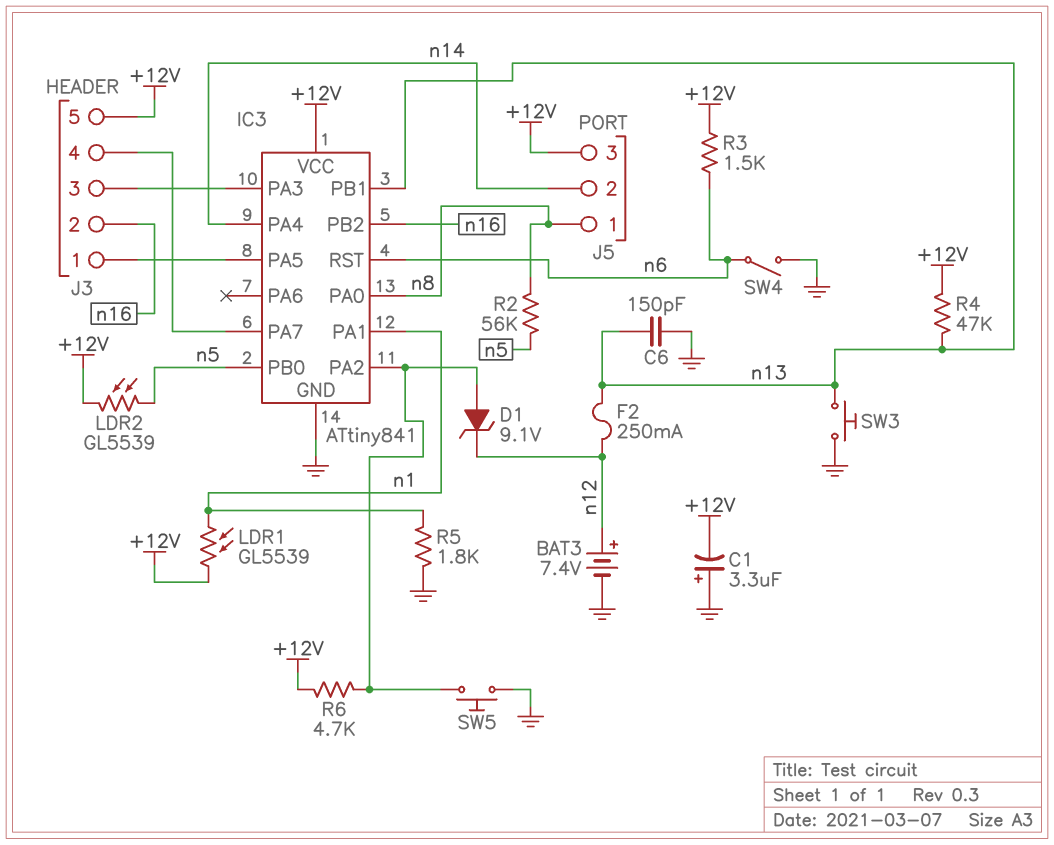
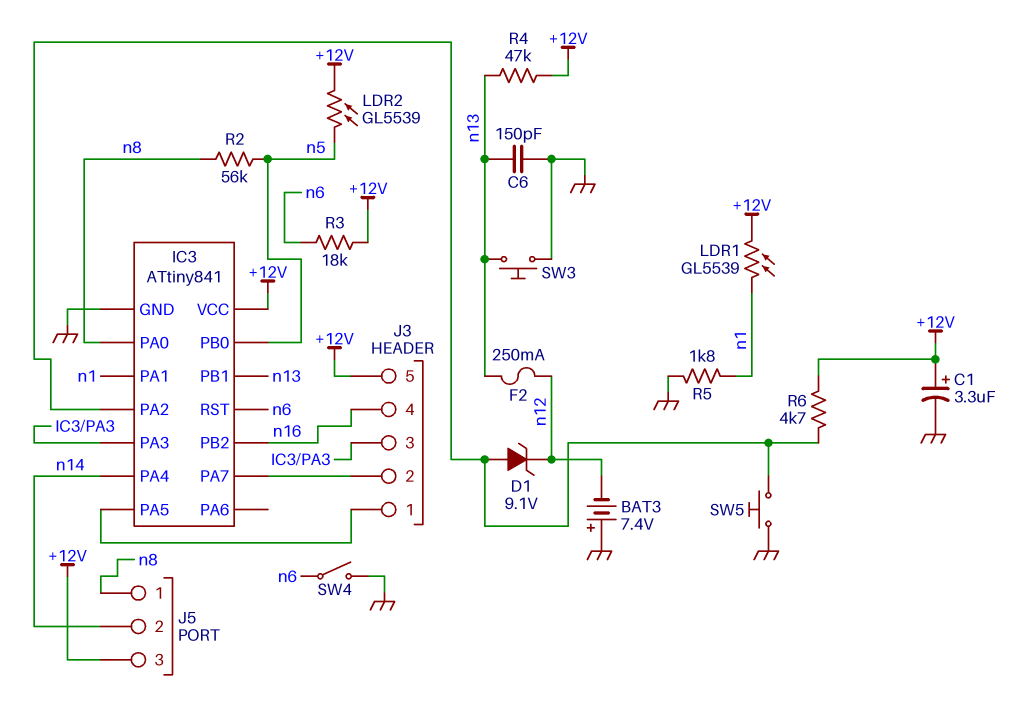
BAT3: 7.4V (plus n12, minus GND) -> 7.4V (plus GND, minus n12)
C1: 3.3uF (plus GND, minus +12V) -> 3.3uF (plus +12V, minus GND)
J3 pin 2: n16 -> IC3/PA7
J3 pin 4: IC3/PA7 -> n16
R3: 1.5k (+12V, n6) -> 18k (+12V, n6)

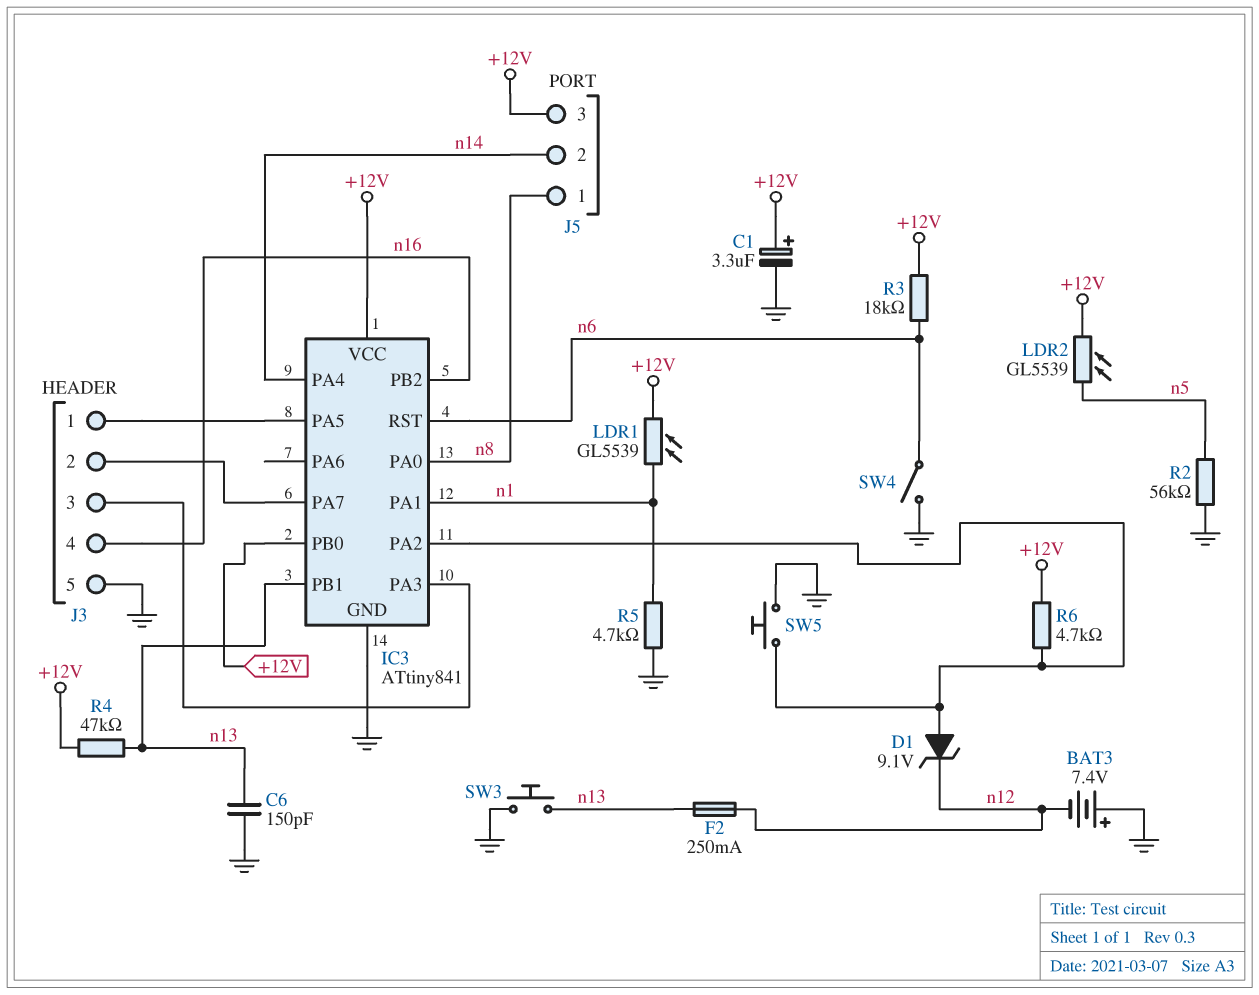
IC3 pin PB0: n5 -> +12V
J3 pin 5: +12V -> GND
R2: 56k (n5, n8) -> 56k (GND, n5)
R5: 1.8k (GND, n1) -> 4.7k (GND, n1)

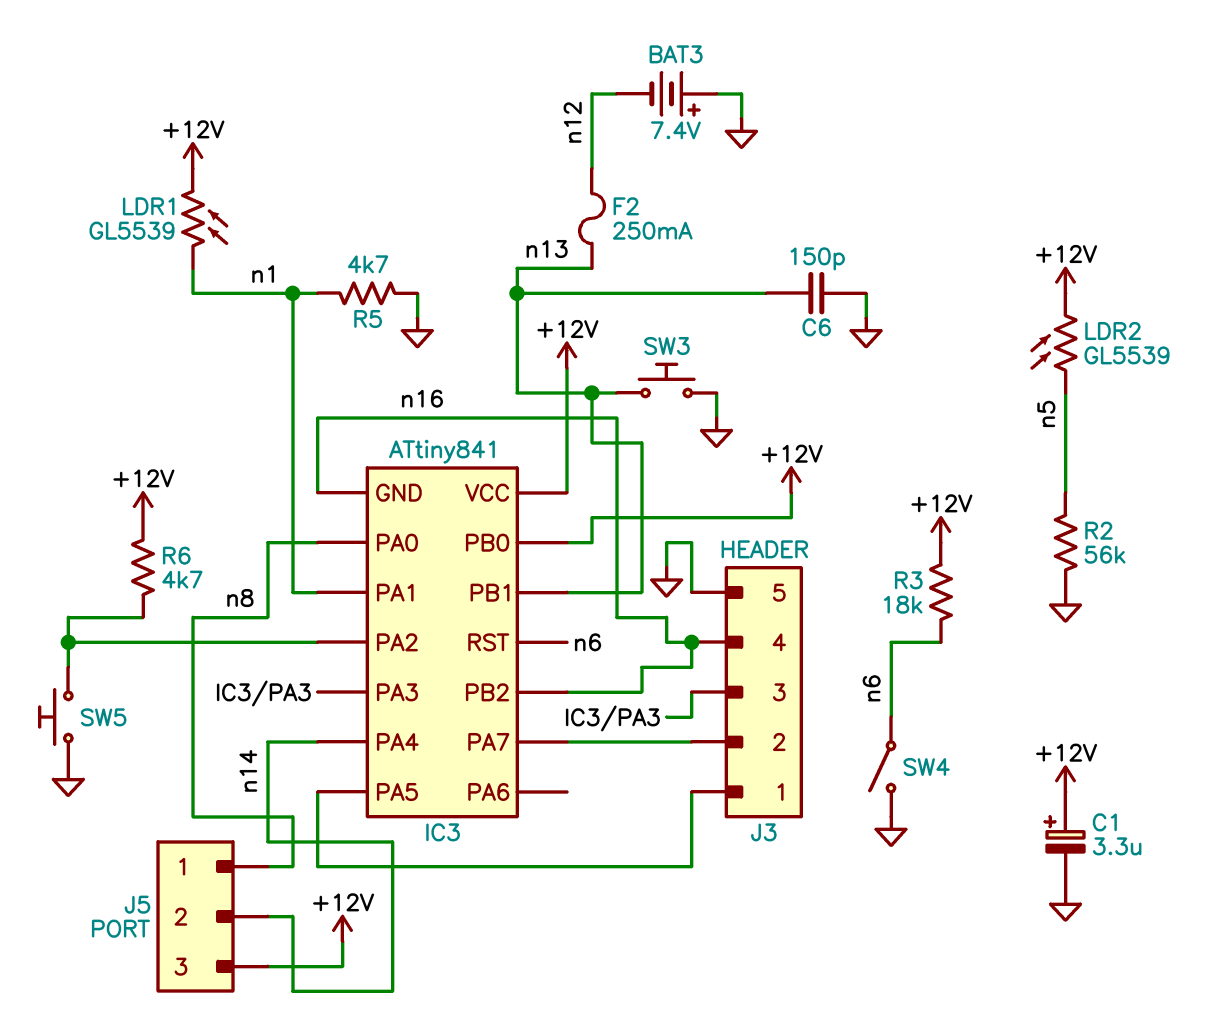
D1: zener 9.1V (A IC3/PA2, K n12) -> none
IC3 pin GND: GND -> n16
R4: 47k (+12V, n13) -> none

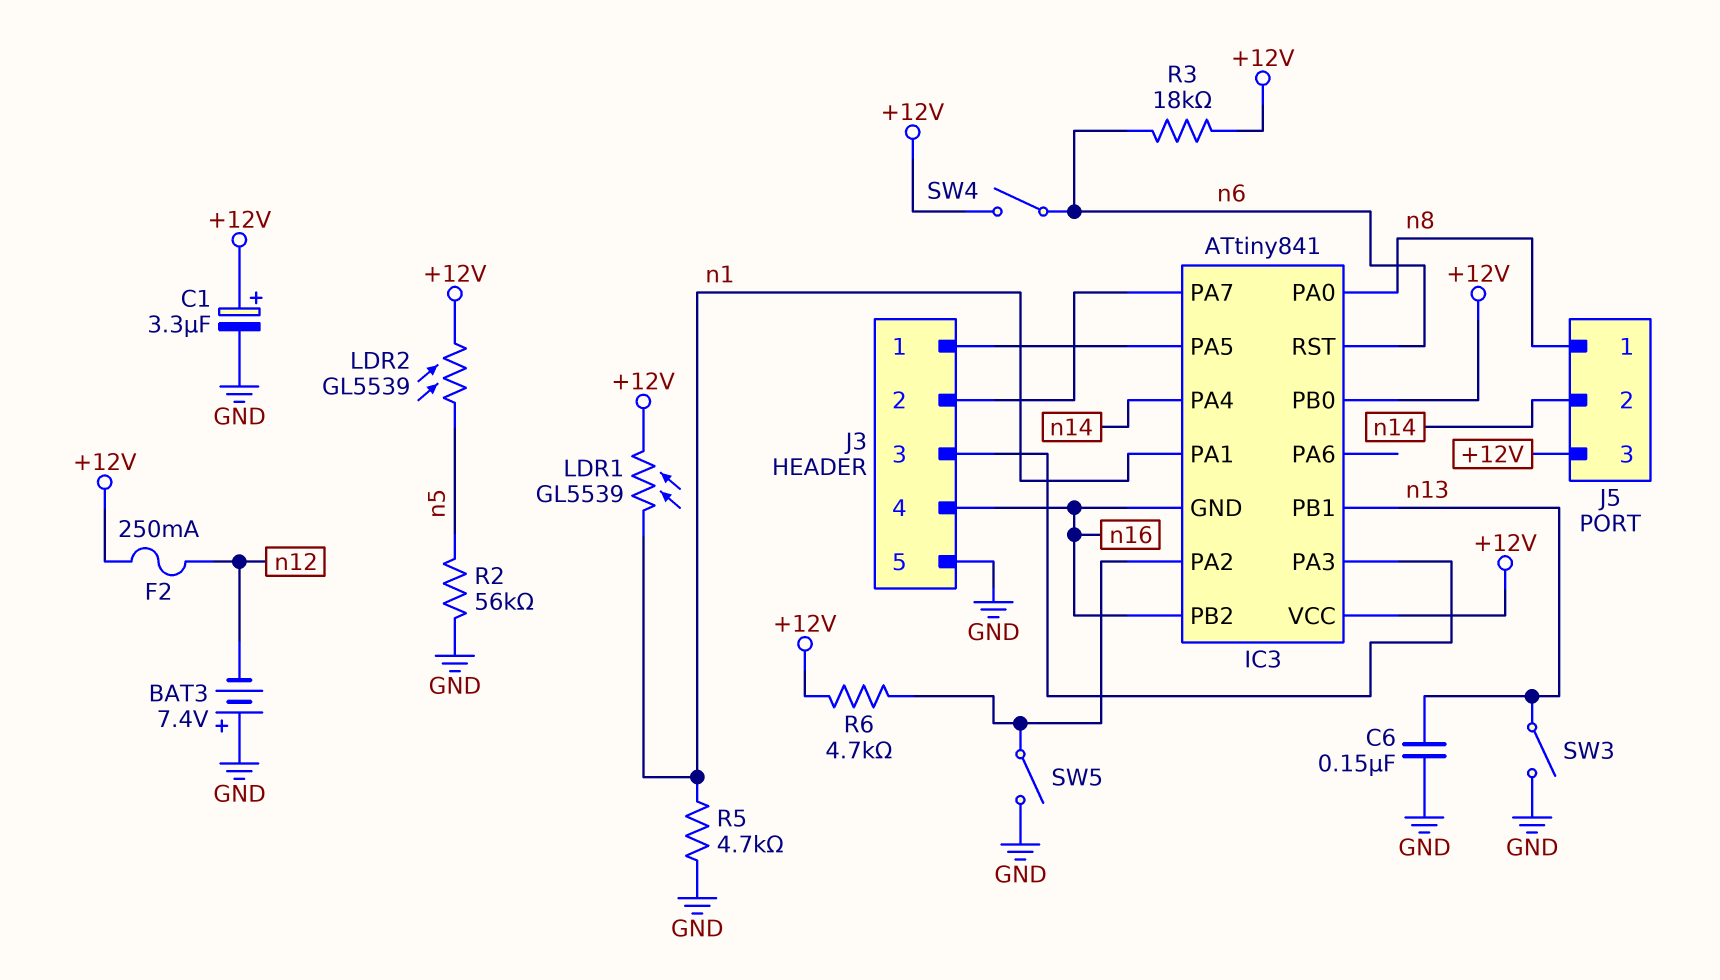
C6: 150pF (GND, n13) -> 150nF (GND, n13)
F2: 250mA (n12, n13) -> 250mA (+12V, n12)
SW3: button (GND, n13) -> switch (GND, n13)
SW4: switch (GND, n6) -> switch (+12V, n6)
SW5: button (GND, IC3/PA2) -> switch (GND, IC3/PA2)

